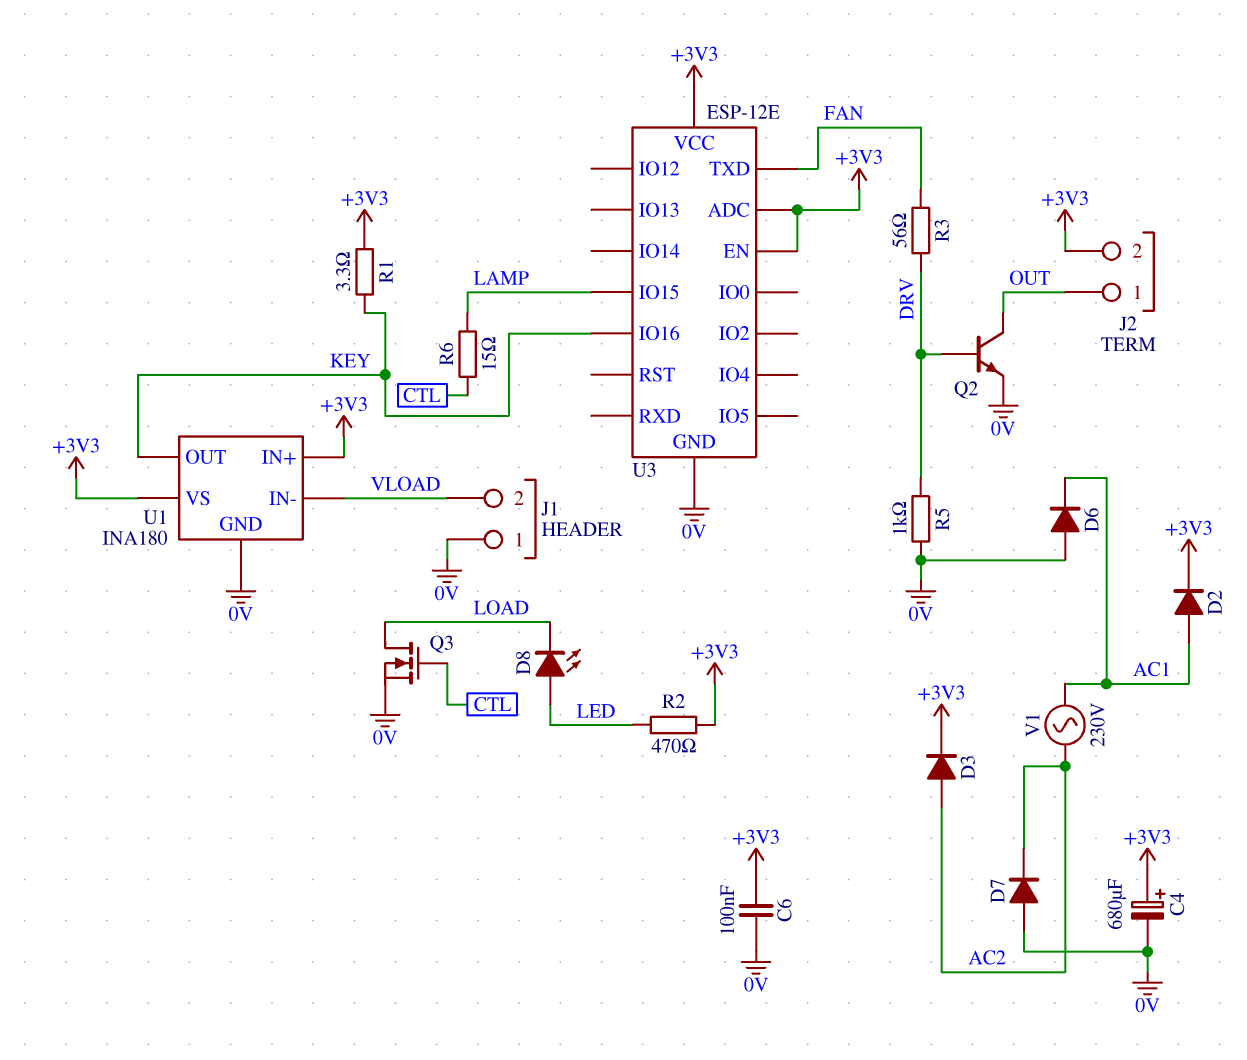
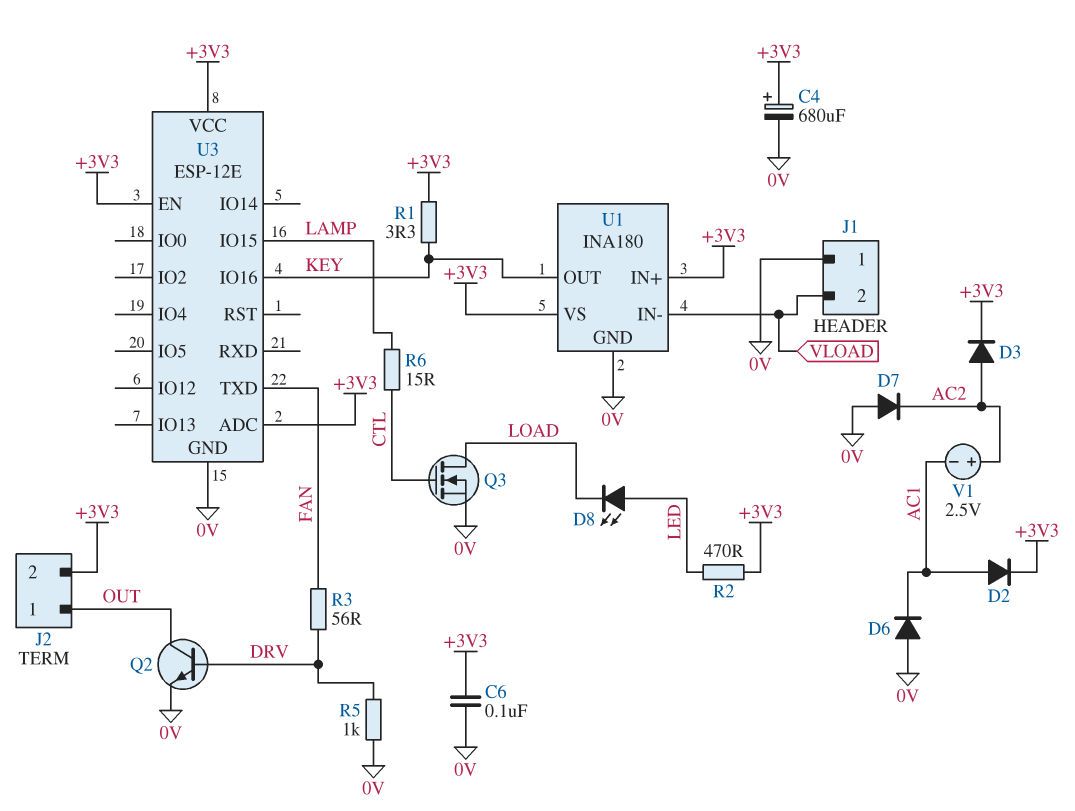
V1: AC 230V (AC1, AC2) -> 2.5V (plus AC2, minus AC1)

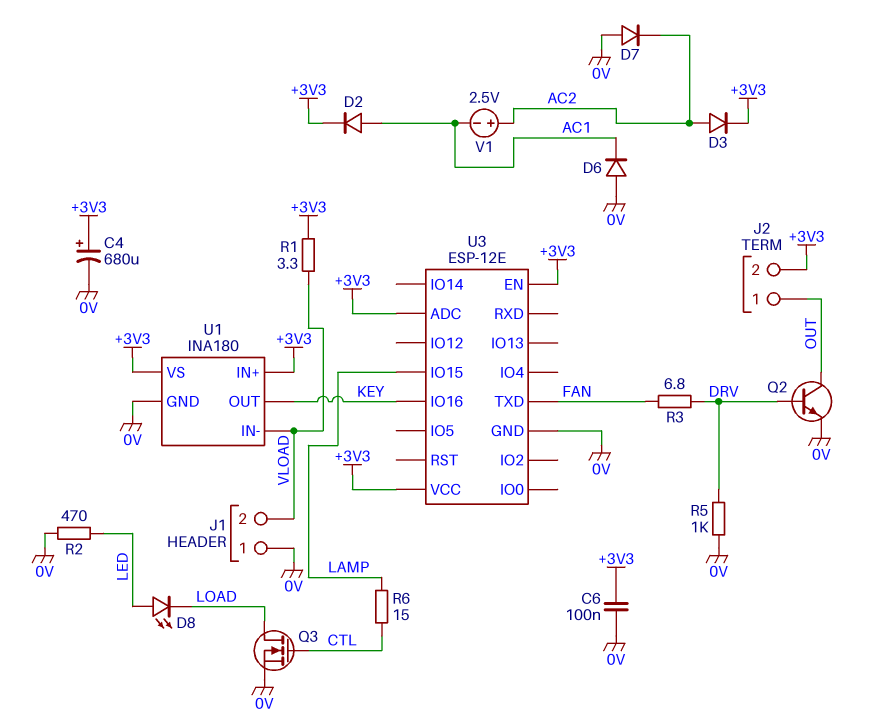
R1: 3.3 (+3V3, KEY) -> 3.3 (+3V3, VLOAD)
R2: 470 (+3V3, LED) -> 470 (0V, LED)
R3: 56 (DRV, FAN) -> 6.8 (DRV, FAN)

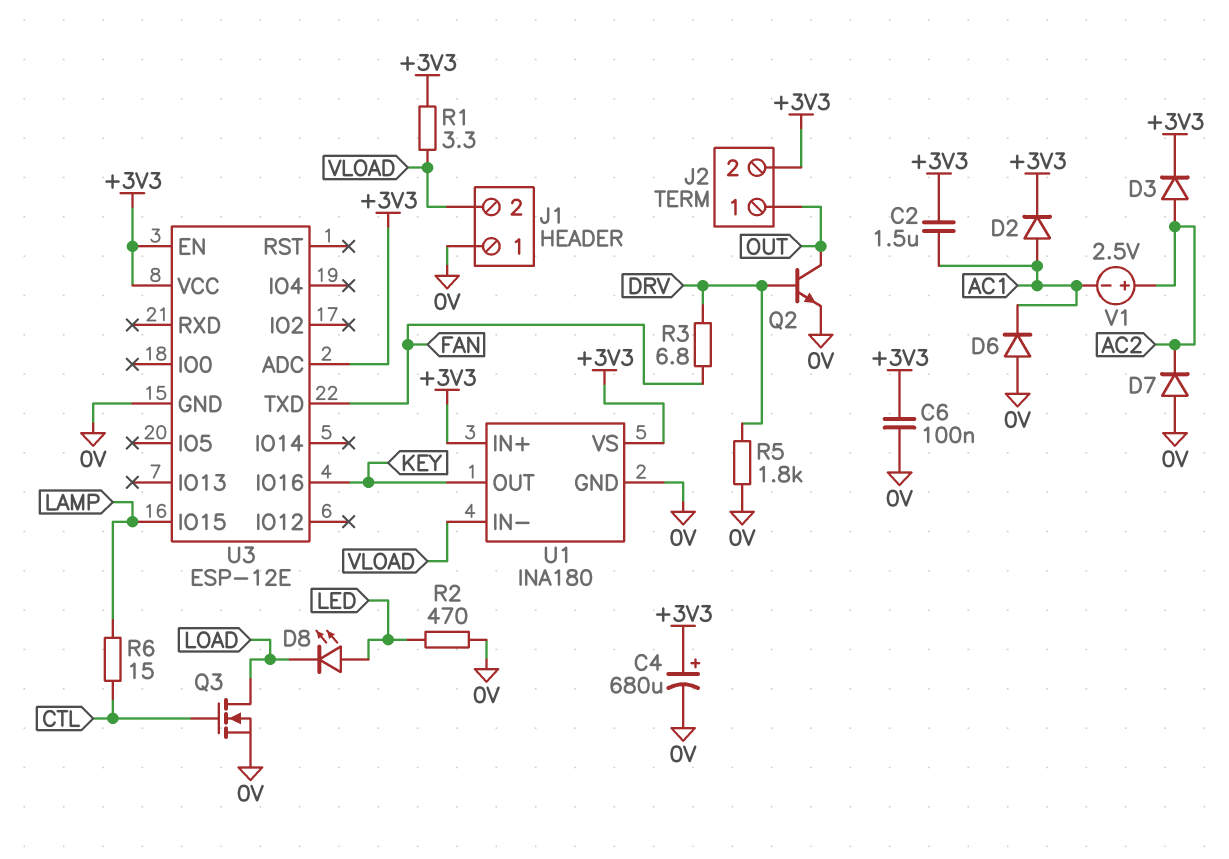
C2: none -> 1.5uF (+3V3, AC1)
R5: 1k (0V, DRV) -> 1.8k (0V, DRV)

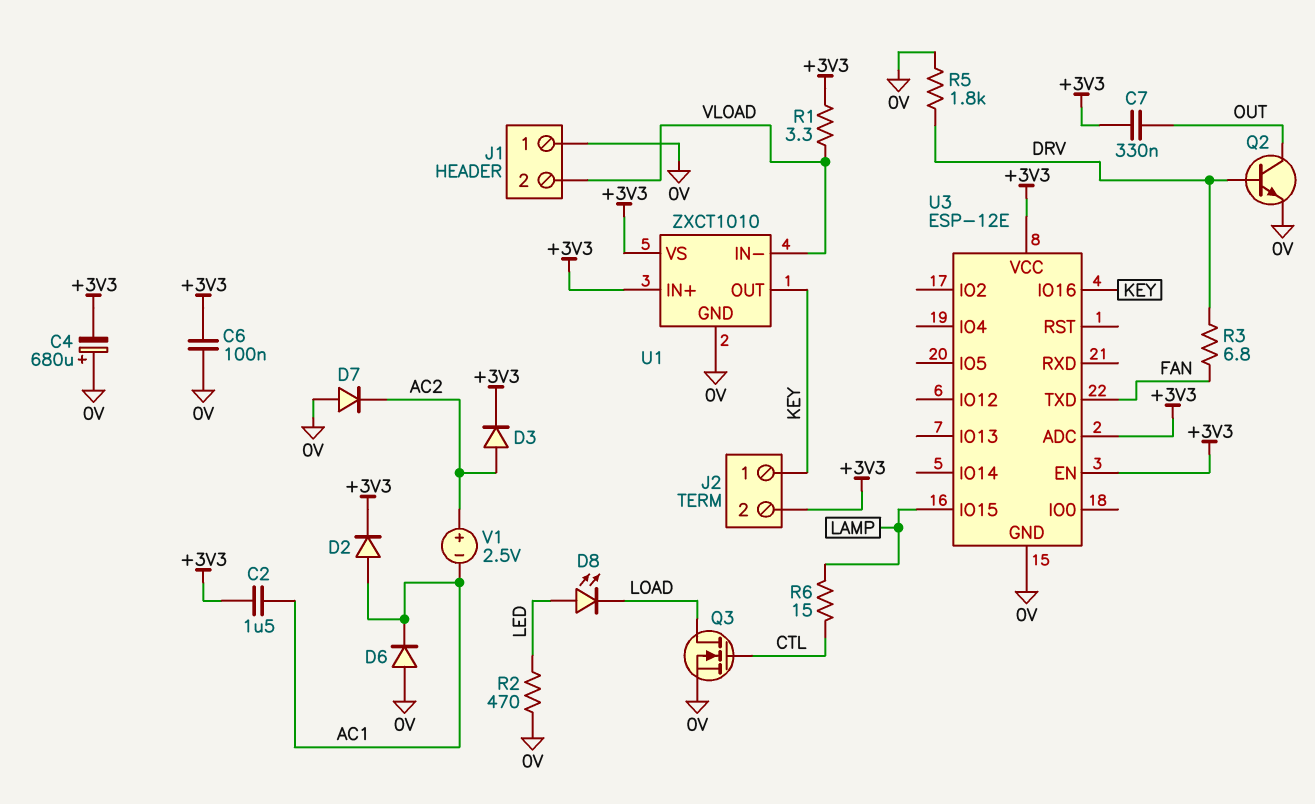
C4: 680uF (plus +3V3, minus 0V) -> 680uF (plus 0V, minus +3V3)
C7: none -> 330nF (+3V3, OUT)
J2 pin 1: OUT -> KEY
U1: INA180 -> ZXCT1010

